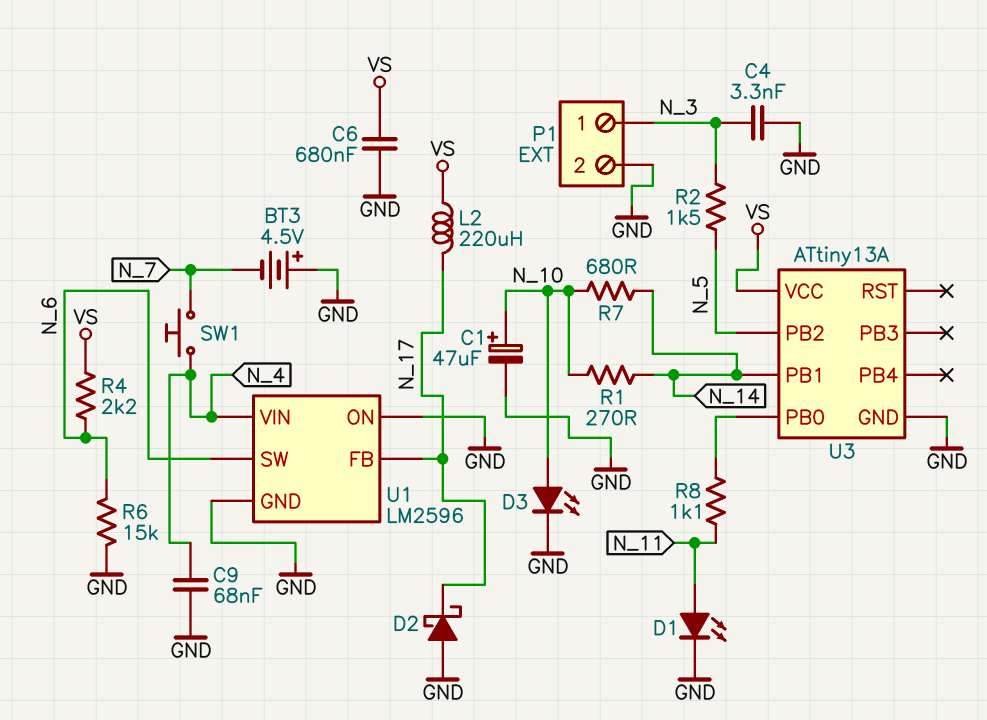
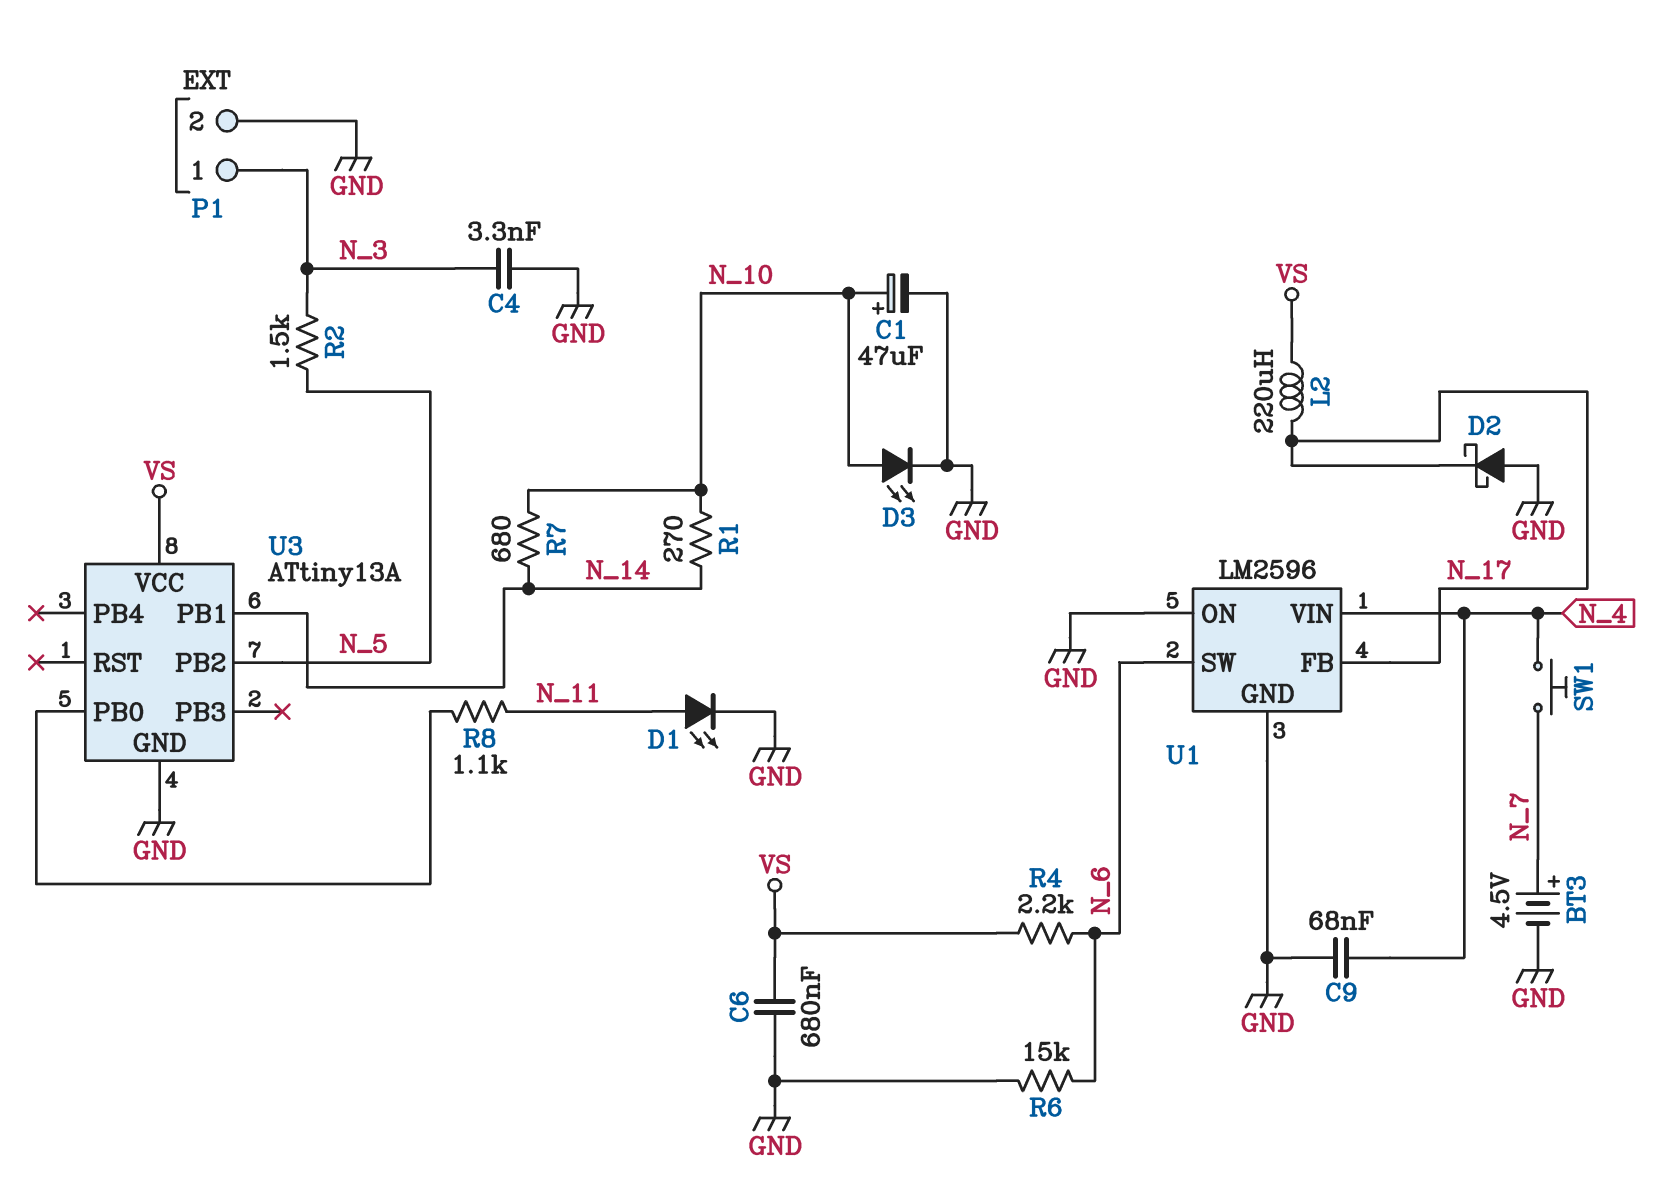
BT3: 4.5V (plus GND, minus N_7) -> 4.5V (plus N_7, minus GND)

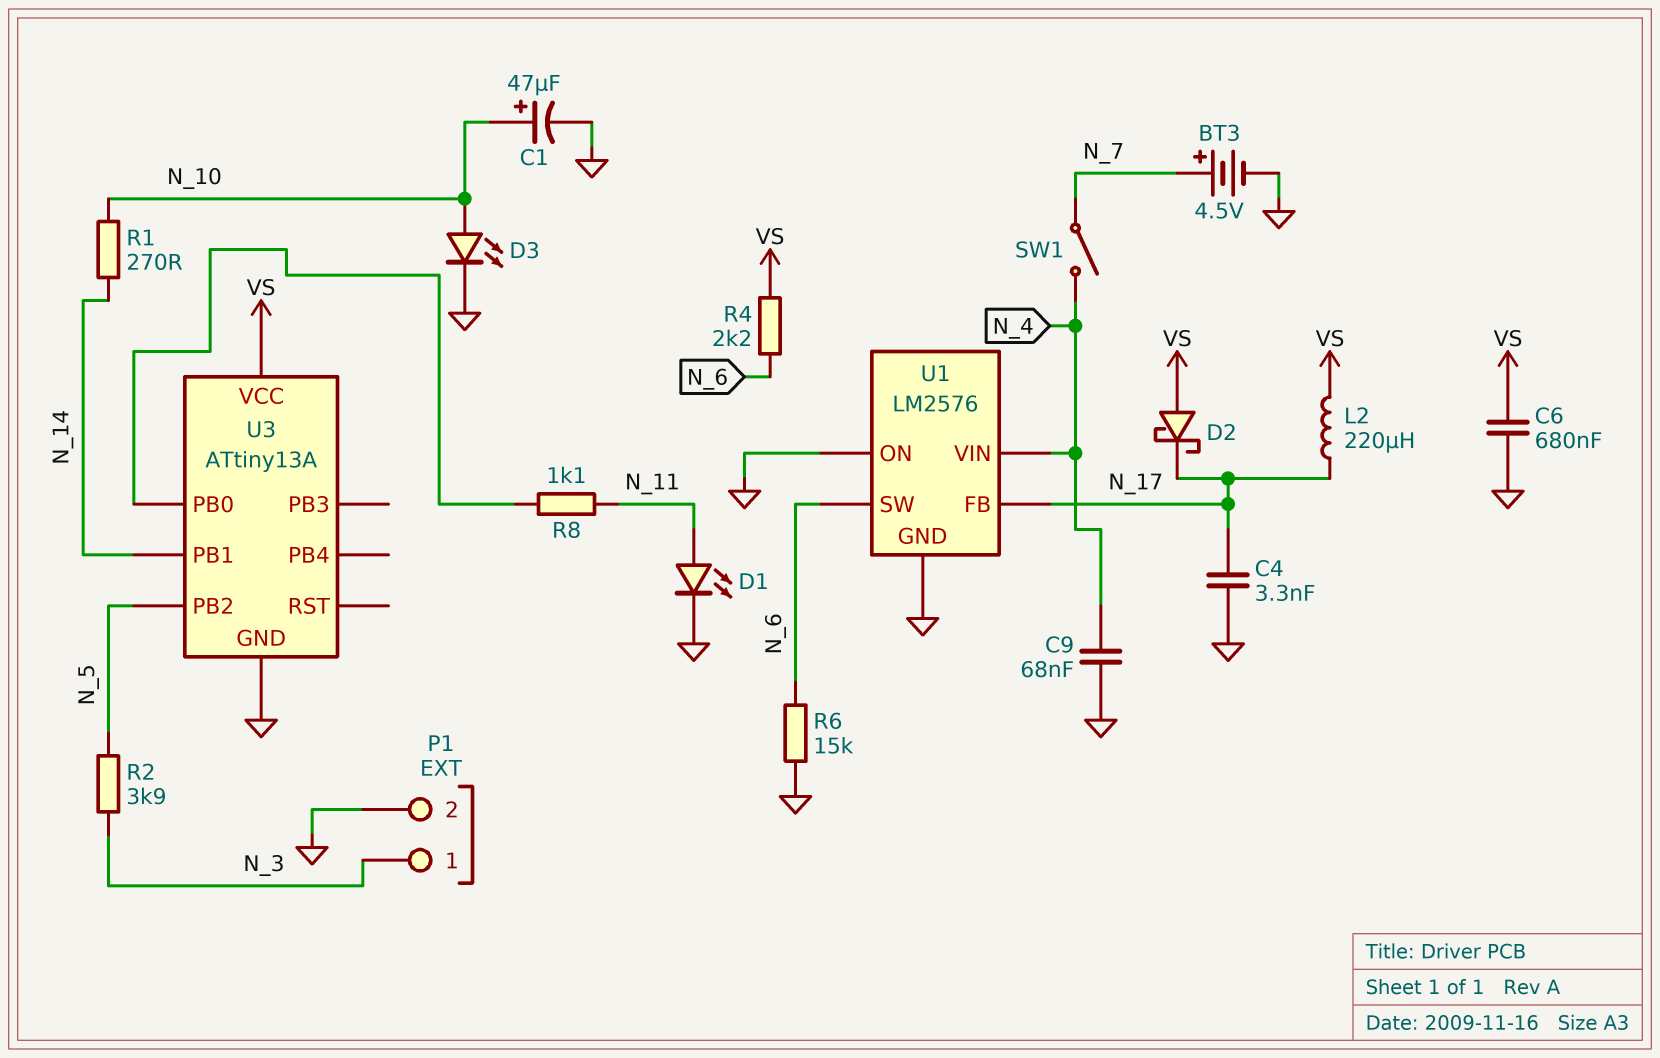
C4: 3.3nF (GND, N_3) -> 3.3nF (GND, N_17)
D2: schottky (A GND, K N_17) -> schottky (A VS, K N_17)
R2: 1.5k (N_3, N_5) -> 3.9k (N_3, N_5)
R7: 680 (N_10, N_14) -> none
SW1: button (N_4, N_7) -> switch (N_4, N_7)
U1: LM2596 -> LM2576

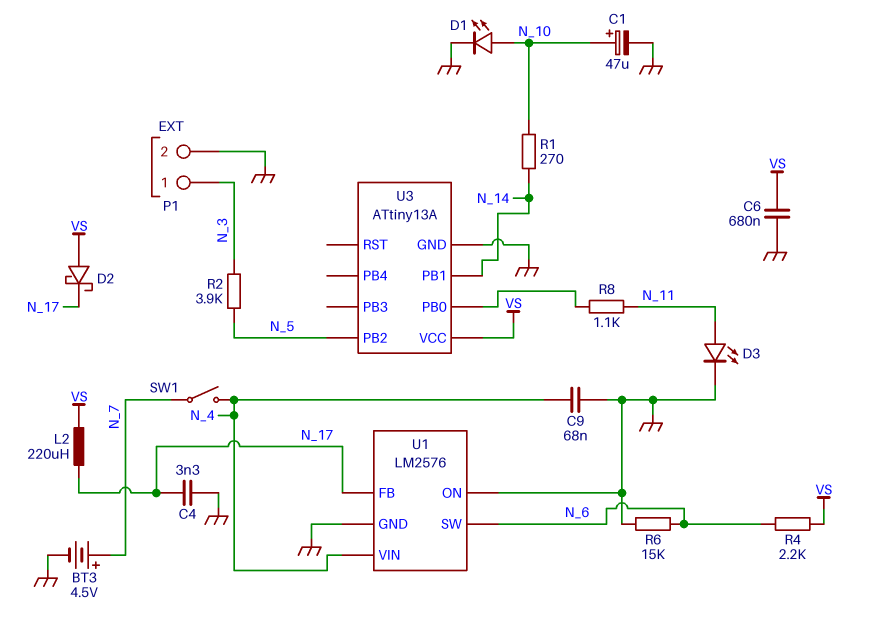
D1: LED (A N_11, K GND) -> LED (A N_10, K GND)
D3: LED (A N_10, K GND) -> LED (A N_11, K GND)

